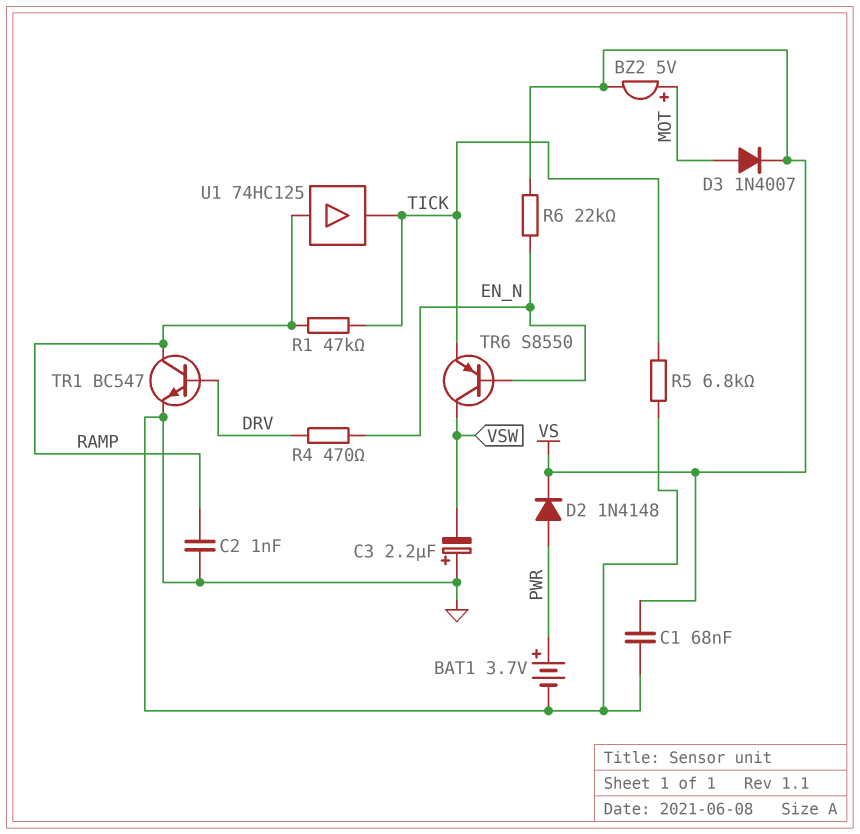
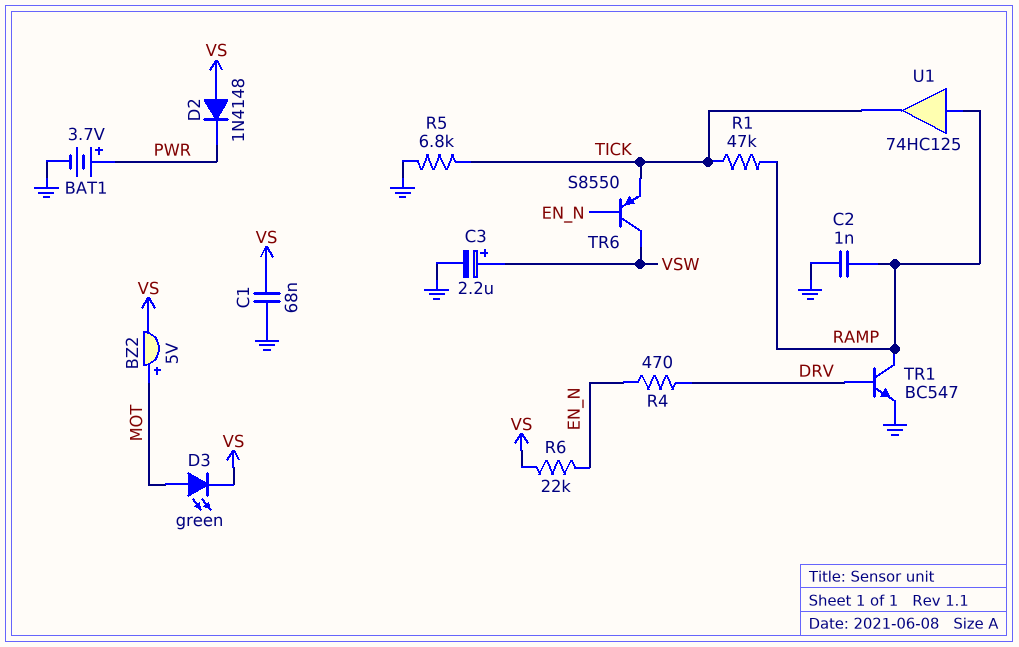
C3: 2.2uF (plus GND, minus VSW) -> 2.2uF (plus VSW, minus GND)
D2: diode 1N4148 (A PWR, K VS) -> diode 1N4148 (A VS, K PWR)
D3: diode 1N4007 (A MOT, K VS) -> LED green (A MOT, K VS)

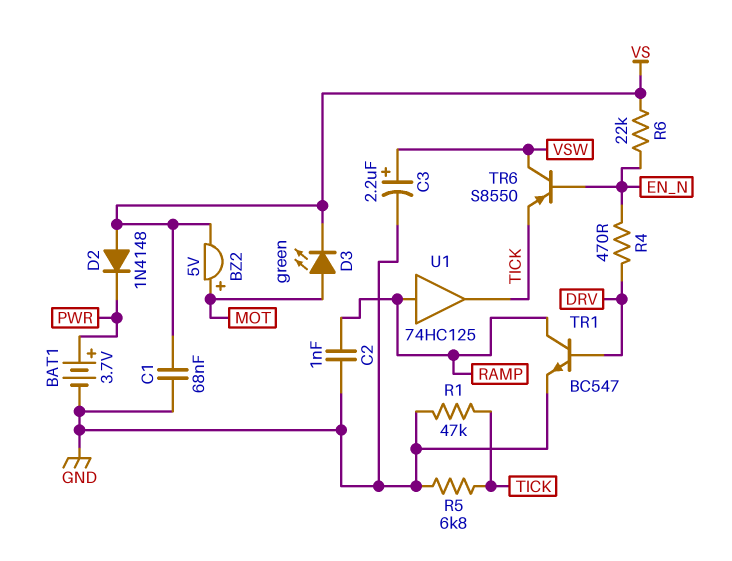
R1: 47k (RAMP, TICK) -> 47k (GND, TICK)

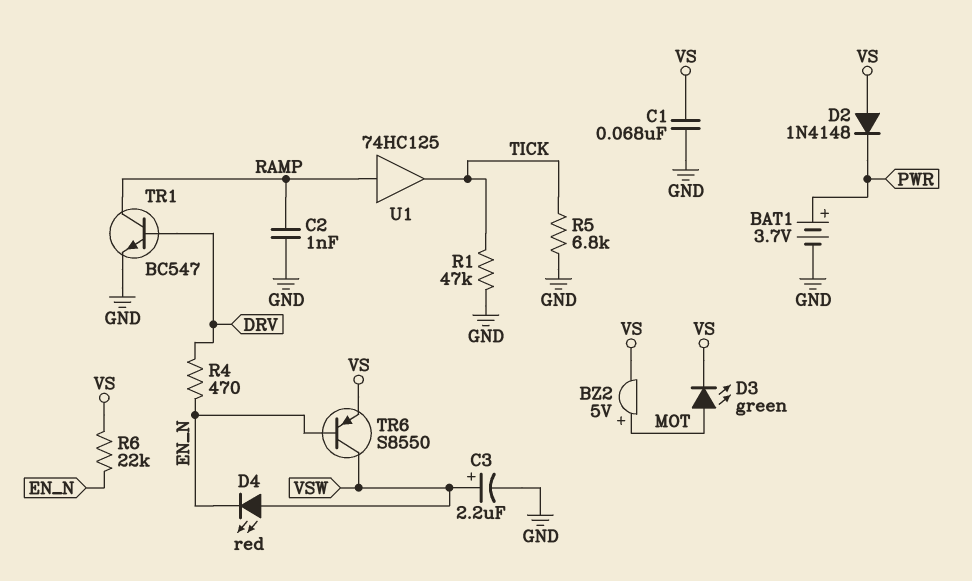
D4: none -> LED red (A VSW, K EN_N)
TR6: PNP S8550 (B EN_N, C VSW, E TICK) -> PNP S8550 (B EN_N, C VSW, E VS)

